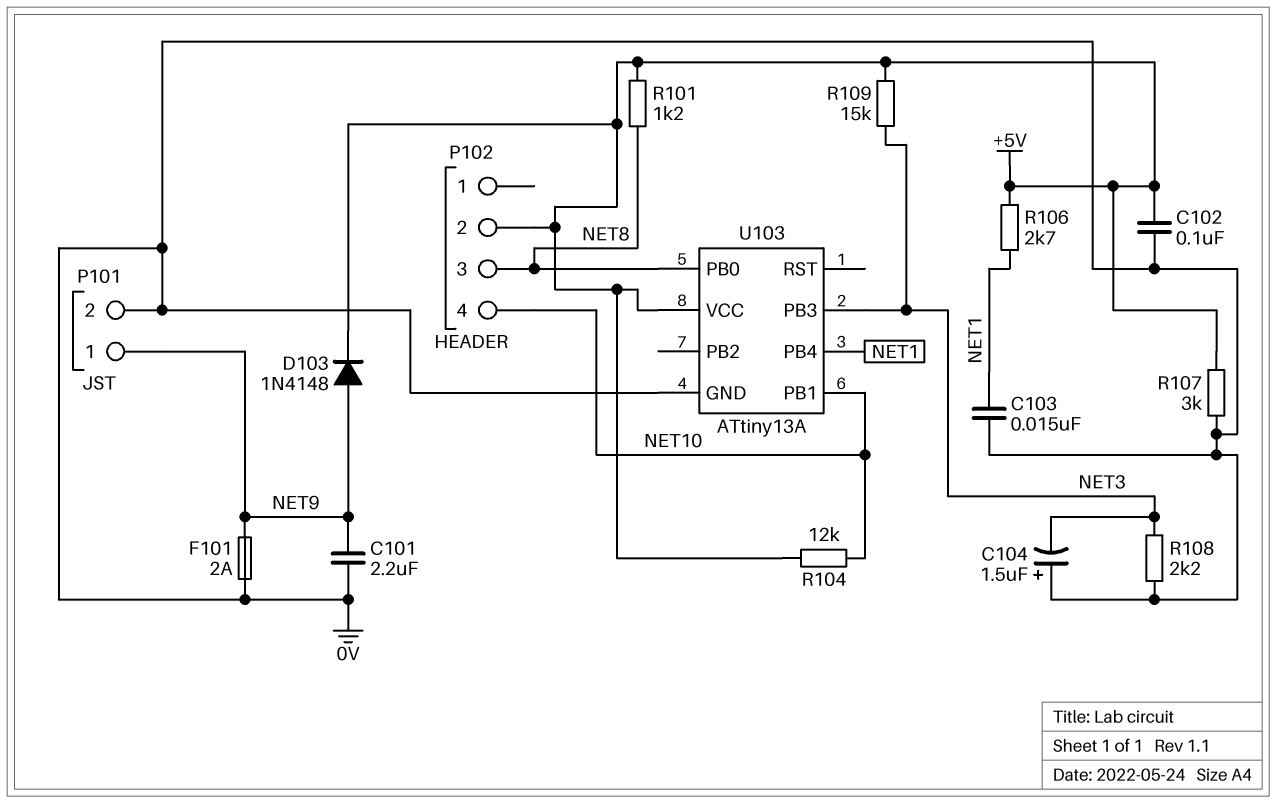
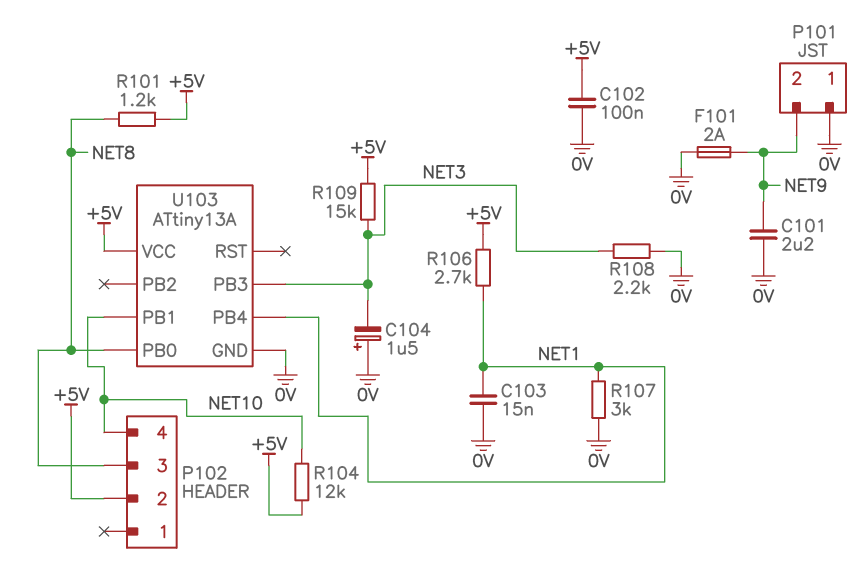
D103: diode 1N4148 (A NET9, K +5V) -> none
P101 pin 1: NET9 -> 0V
P101 pin 2: 0V -> NET9
R107: 3k (+5V, 0V) -> 3k (0V, NET1)

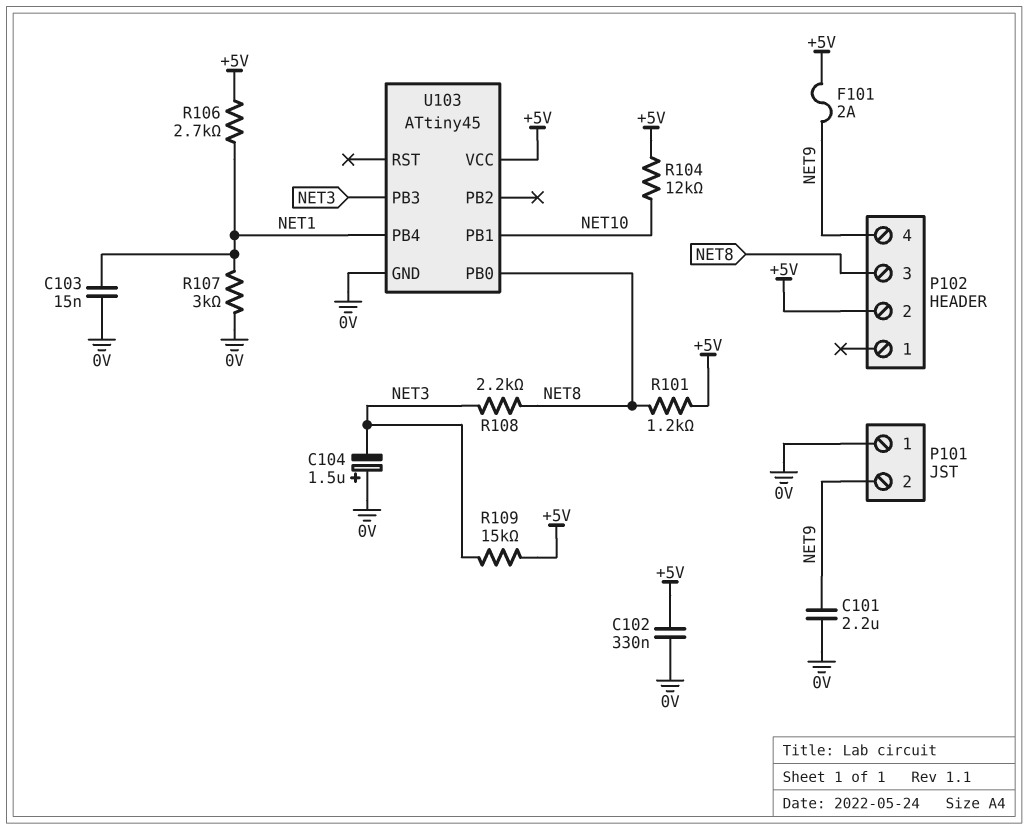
C102: 100nF (+5V, 0V) -> 330nF (+5V, 0V)
F101: 2A (0V, NET9) -> 2A (+5V, NET9)
P102 pin 4: NET10 -> NET9
R108: 2.2k (0V, NET3) -> 2.2k (NET3, NET8)
U103: ATtiny13A -> ATtiny45

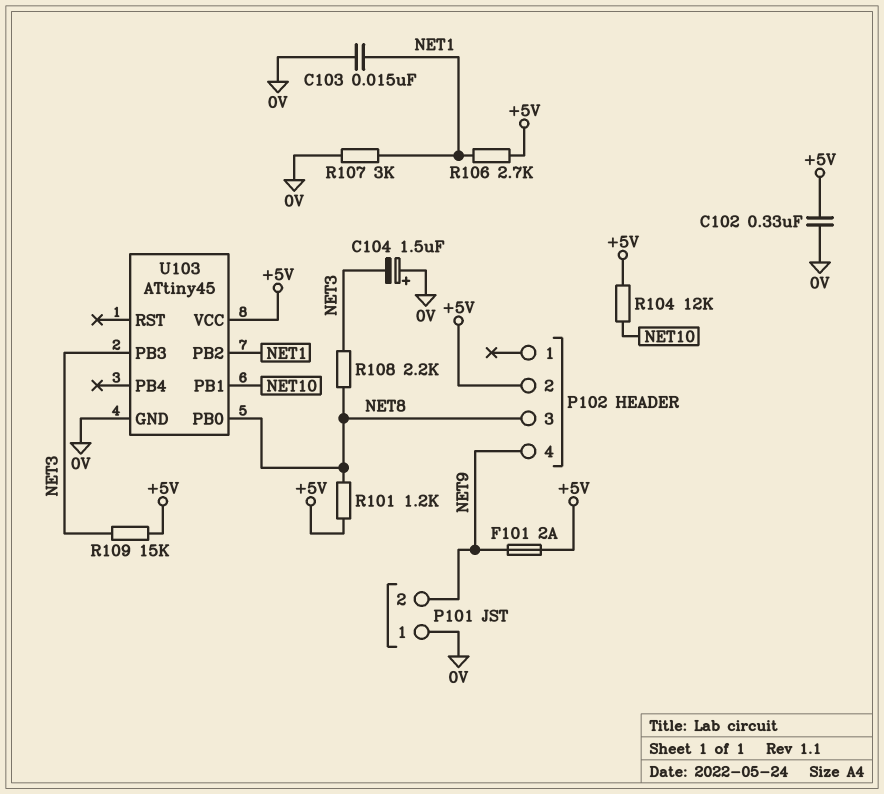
C101: 2.2uF (0V, NET9) -> none
U103 pin PB2: none -> NET1
U103 pin PB4: NET1 -> none

